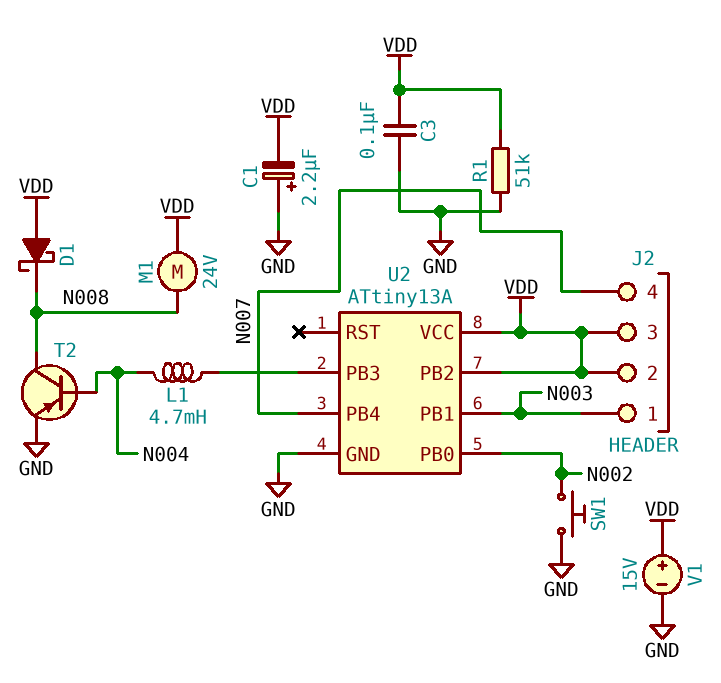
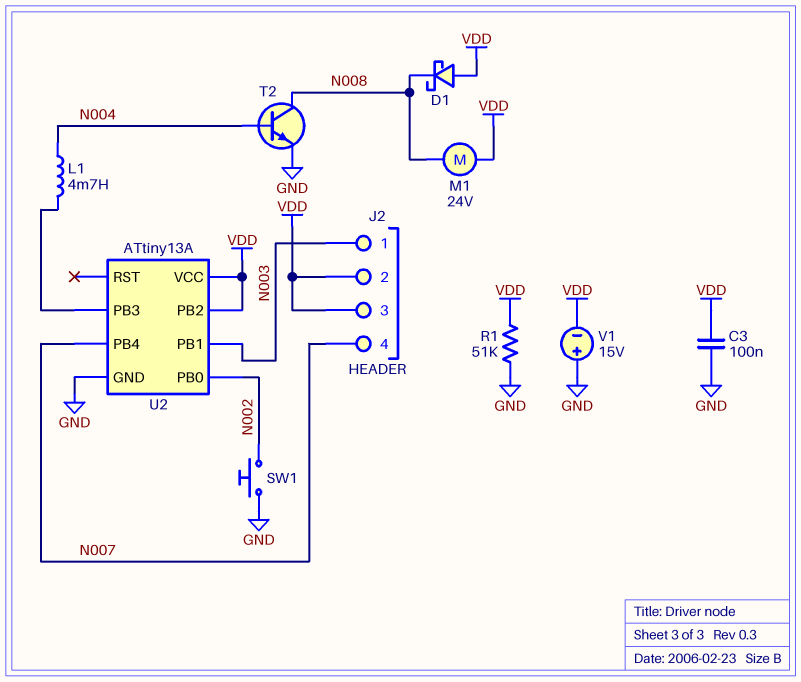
C1: 2.2uF (plus GND, minus VDD) -> none
T2: PNP (B N004, C N008, E GND) -> NPN (B N004, C N008, E GND)
V1: 15V (plus VDD, minus GND) -> 15V (plus GND, minus VDD)

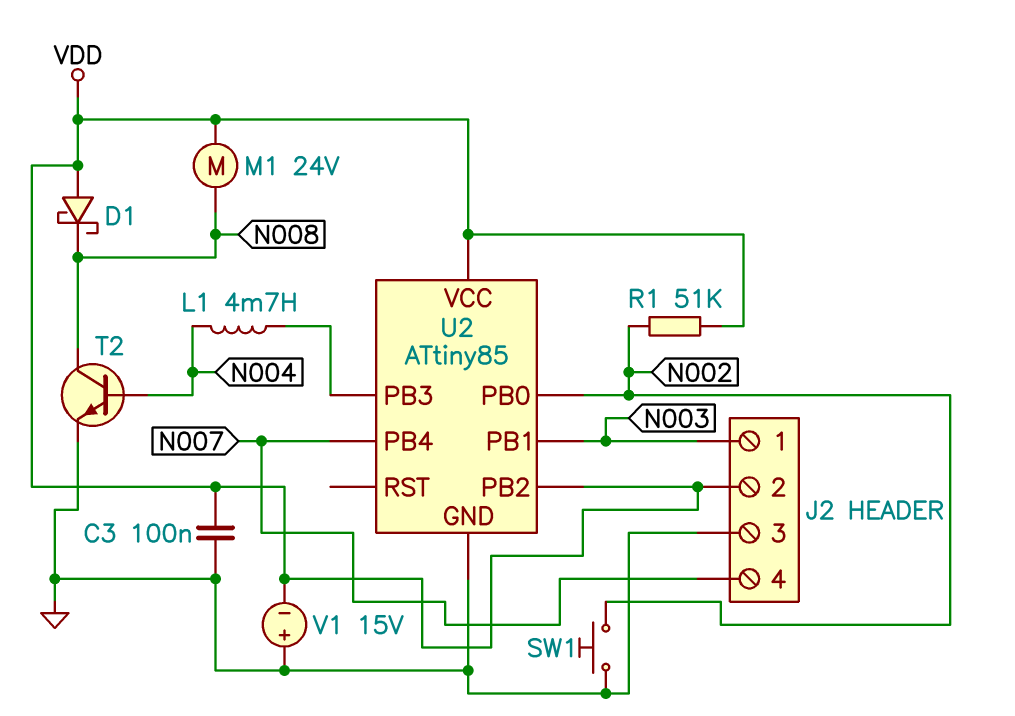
J2 pin 3: VDD -> GND
R1: 51k (GND, VDD) -> 51k (N002, VDD)
U2: ATtiny13A -> ATtiny85

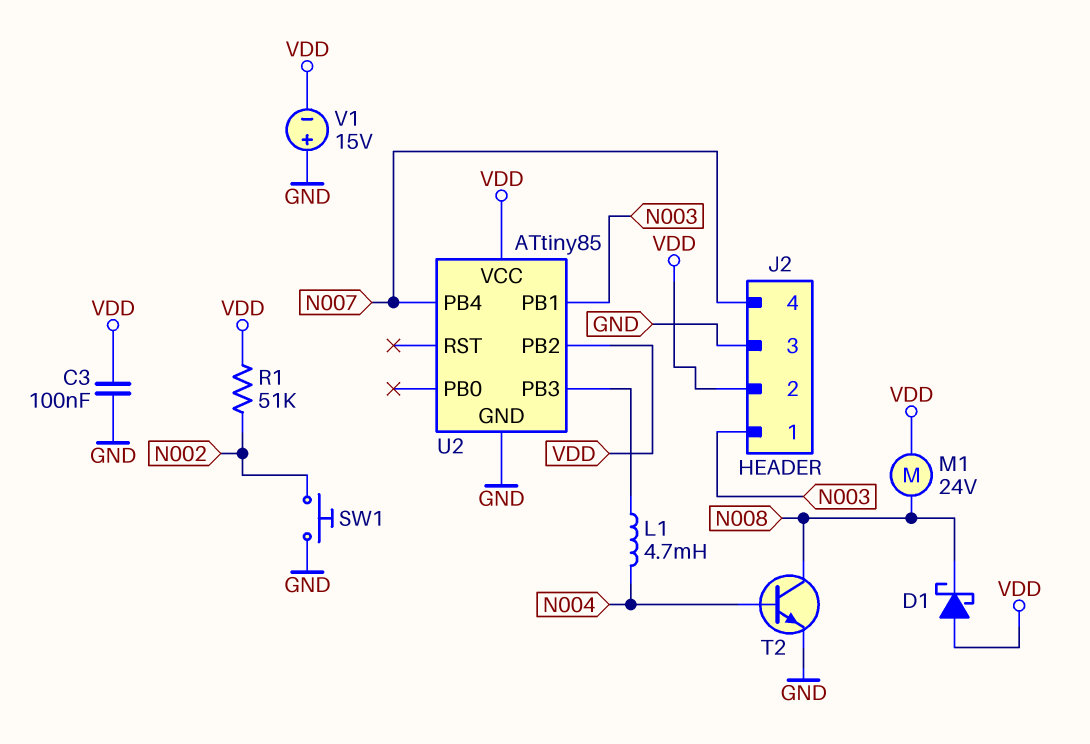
U2 pin PB0: N002 -> none

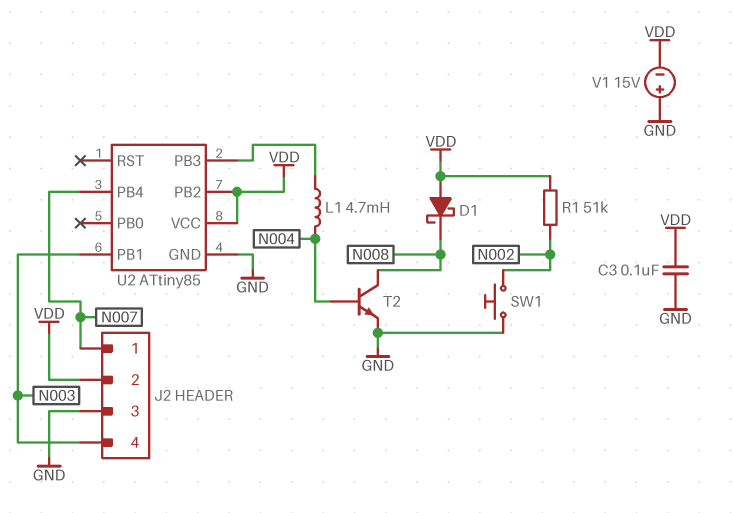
J2 pin 1: N003 -> N007
J2 pin 4: N007 -> N003
M1: motor 24V (N008, VDD) -> none

